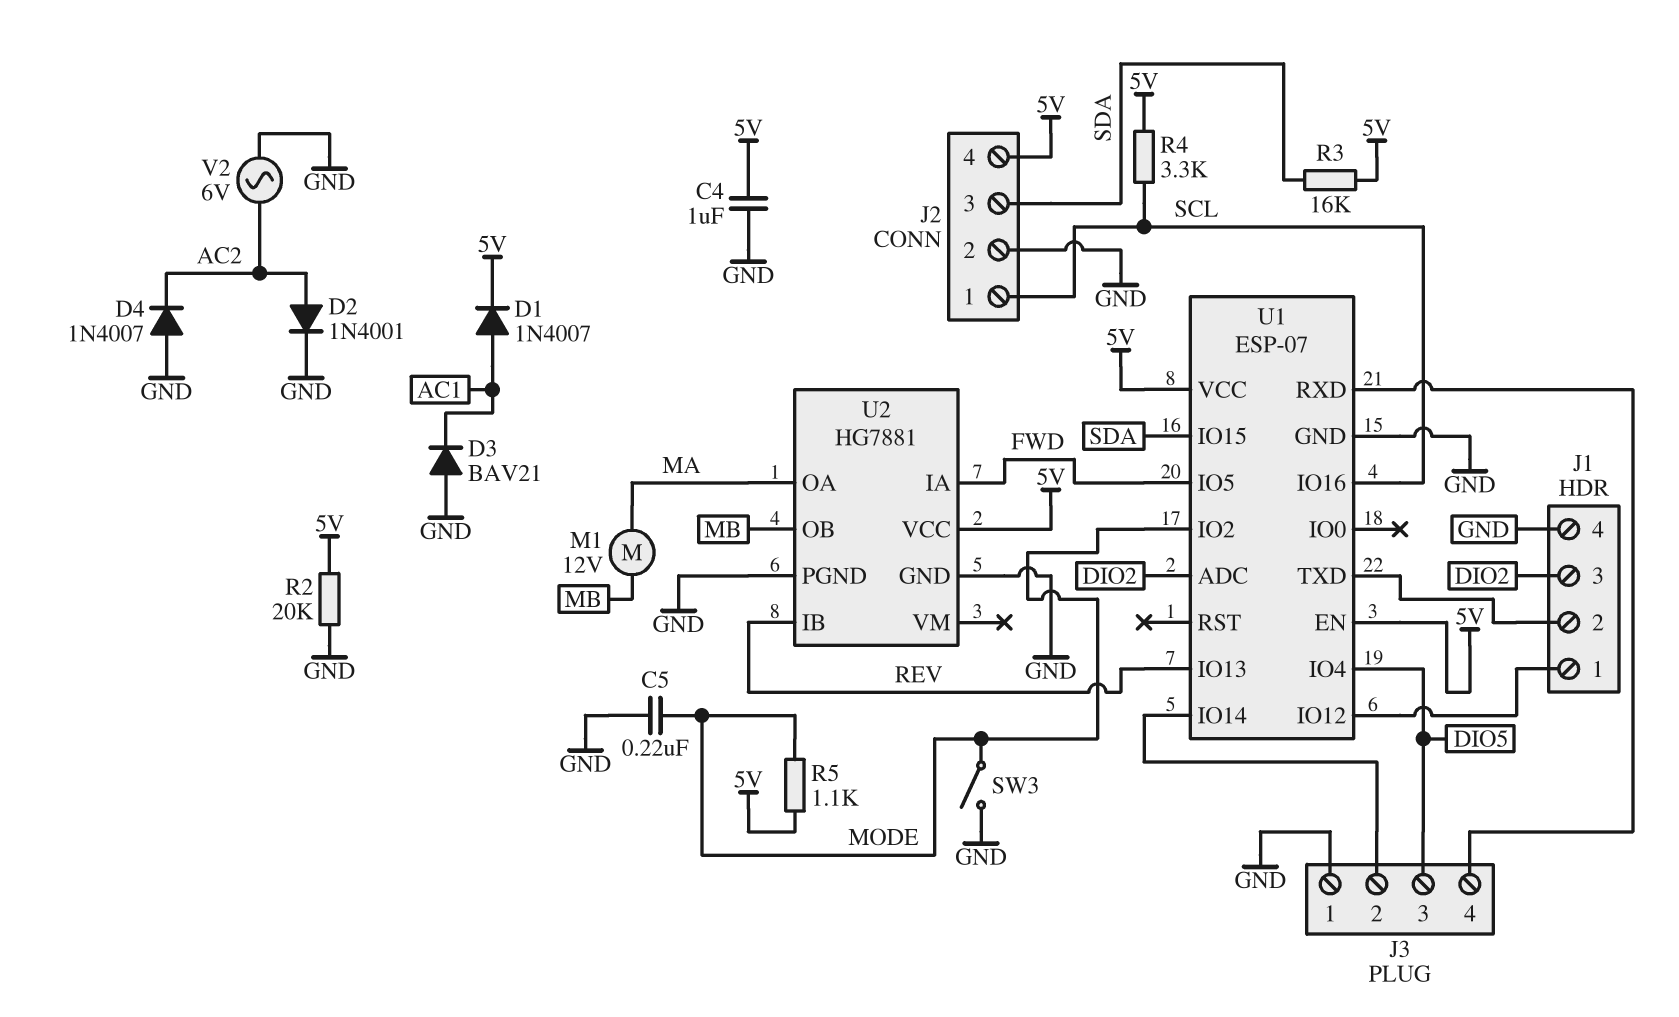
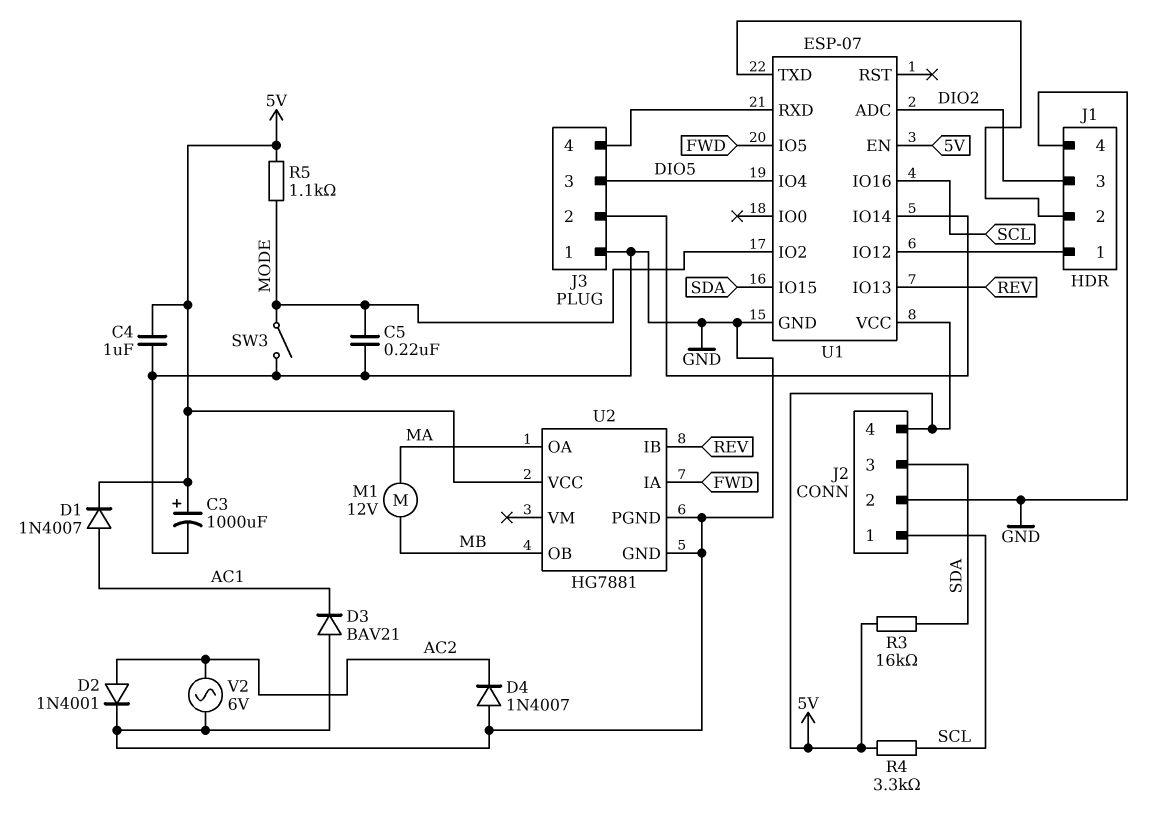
C3: none -> 1000uF (plus 5V, minus GND)
R2: 20k (5V, GND) -> none

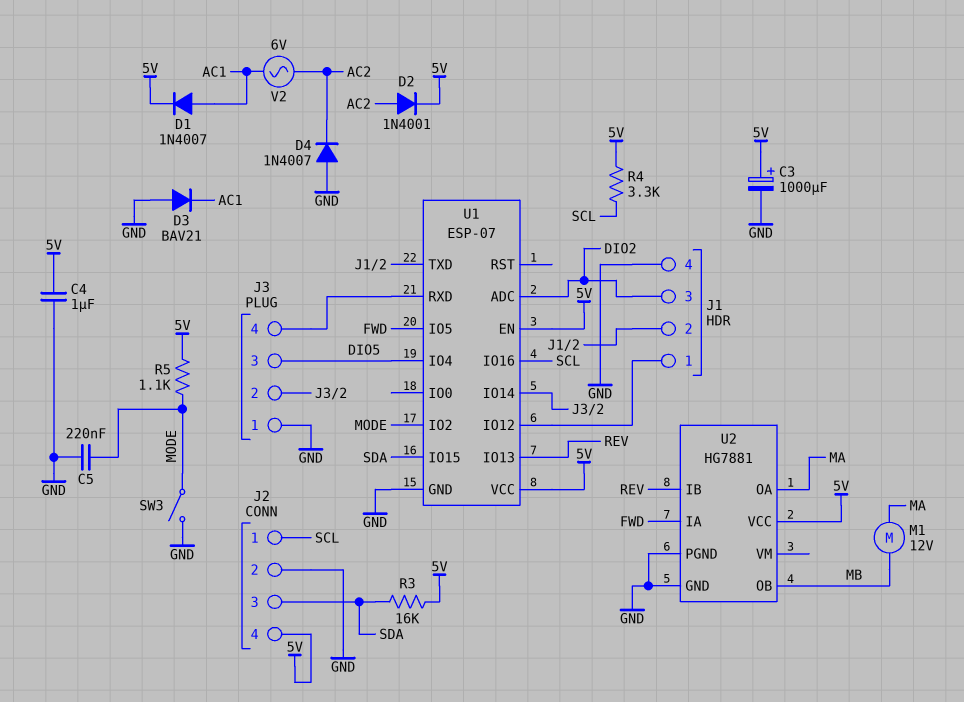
D2: diode 1N4001 (A AC2, K GND) -> diode 1N4001 (A AC2, K 5V)
V2: AC 6V (AC2, GND) -> AC 6V (AC1, AC2)

